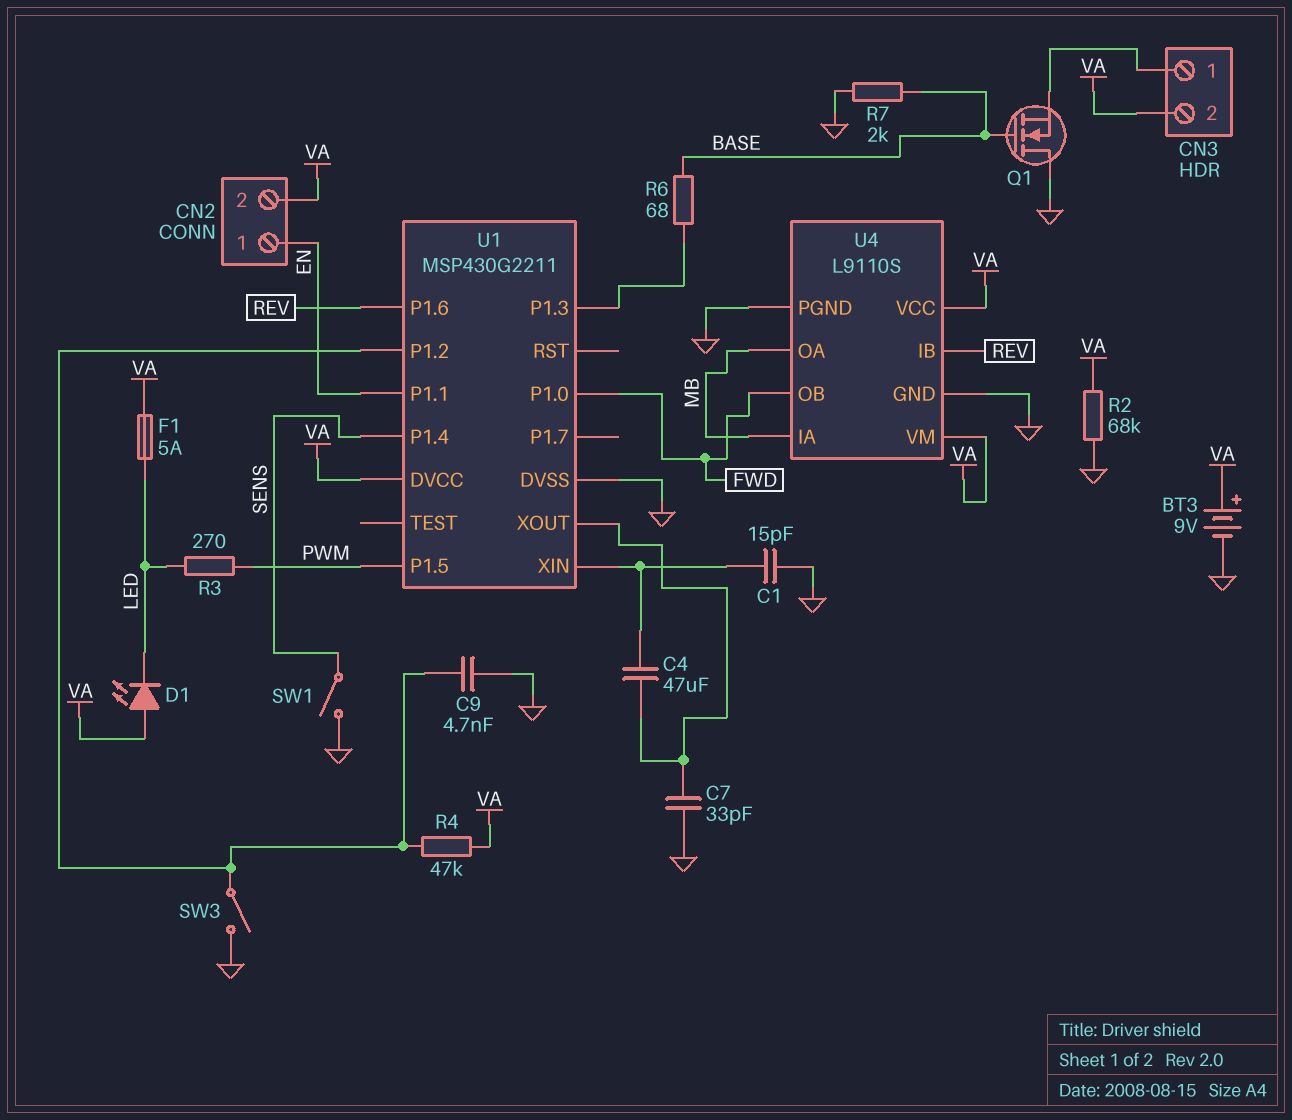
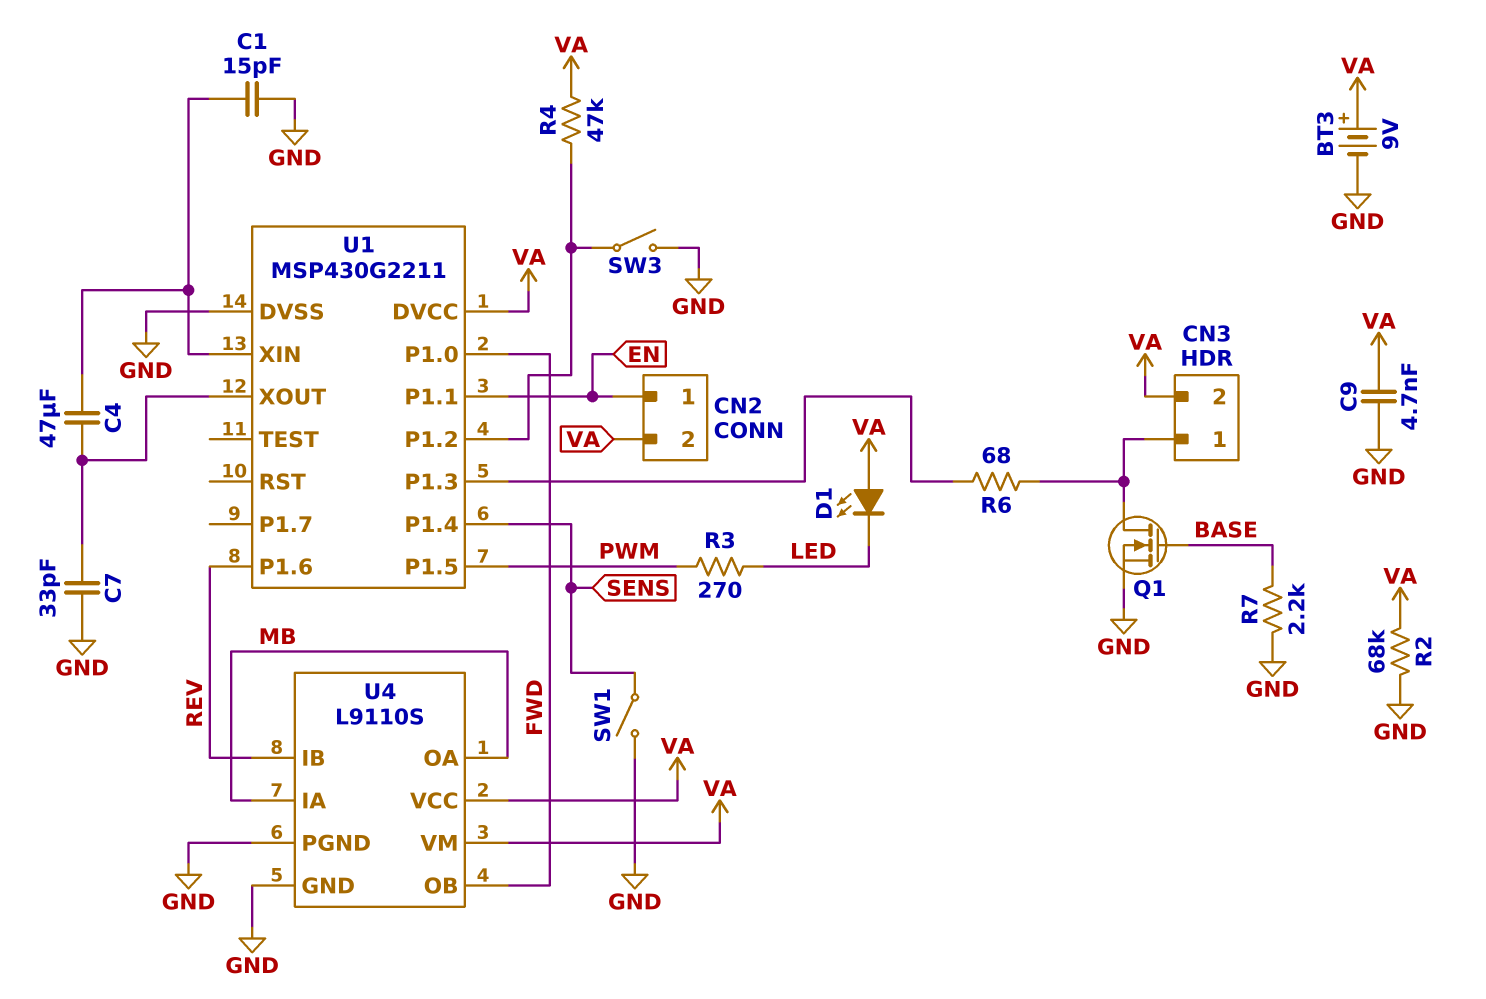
C9: 4.7nF (GND, U1/P1.2) -> 4.7nF (GND, VA)
F1: 5A (LED, VA) -> none
Q1: NMOS (G BASE, D GND, S CN3/1) -> NMOS (G BASE, D CN3/1, S GND)
R6: 68 (BASE, U1/P1.3) -> 68 (CN3/1, U1/P1.3)
R7: 2k (BASE, GND) -> 2.2k (BASE, GND)

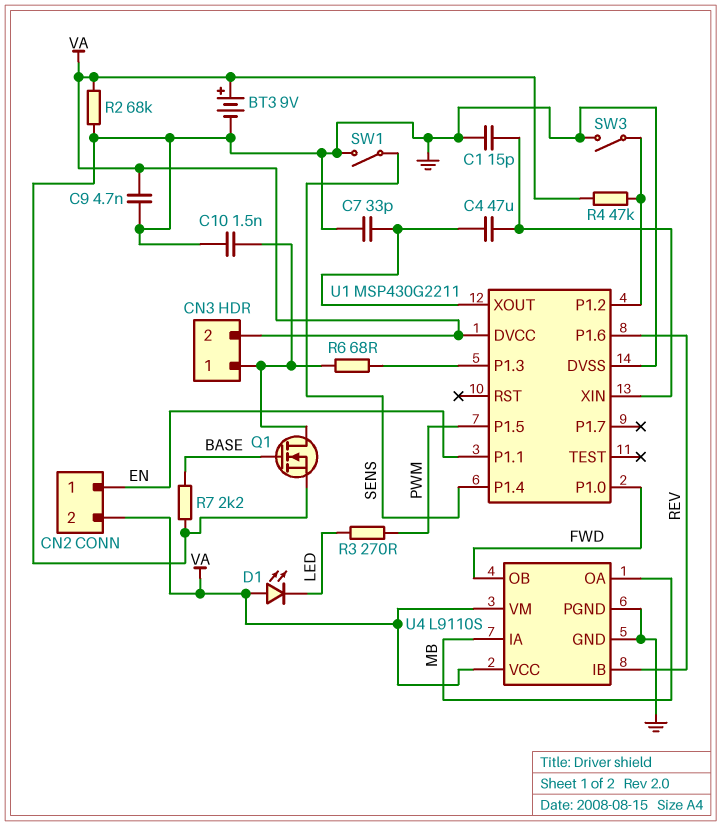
C10: none -> 1.5nF (CN3/1, GND)

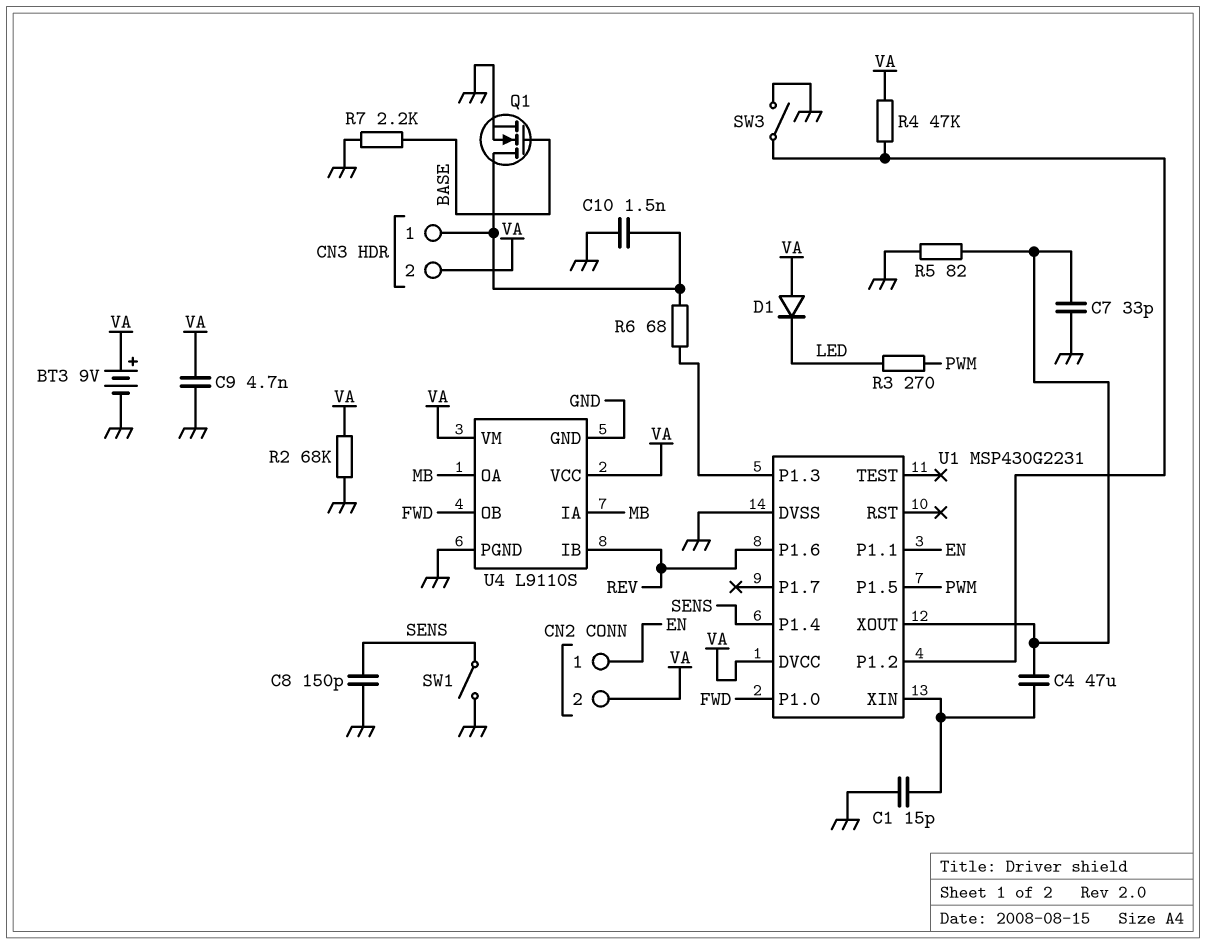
C8: none -> 150pF (GND, SENS)
D1: LED (A VA, K LED) -> diode (A VA, K LED)
R5: none -> 82 (GND, U1/XOUT)
U1: MSP430G2211 -> MSP430G2231

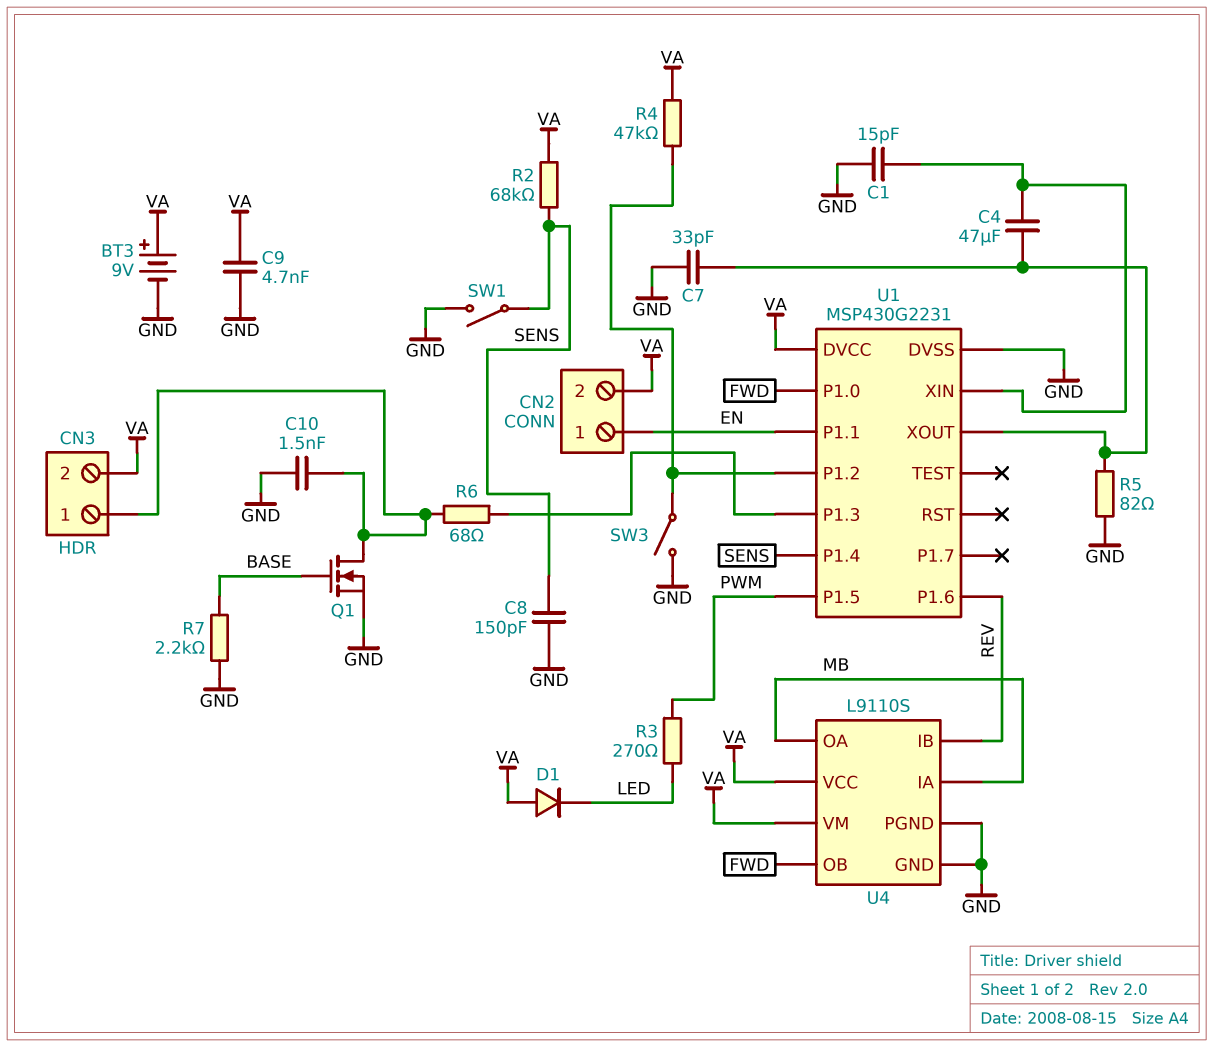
R2: 68k (GND, VA) -> 68k (SENS, VA)

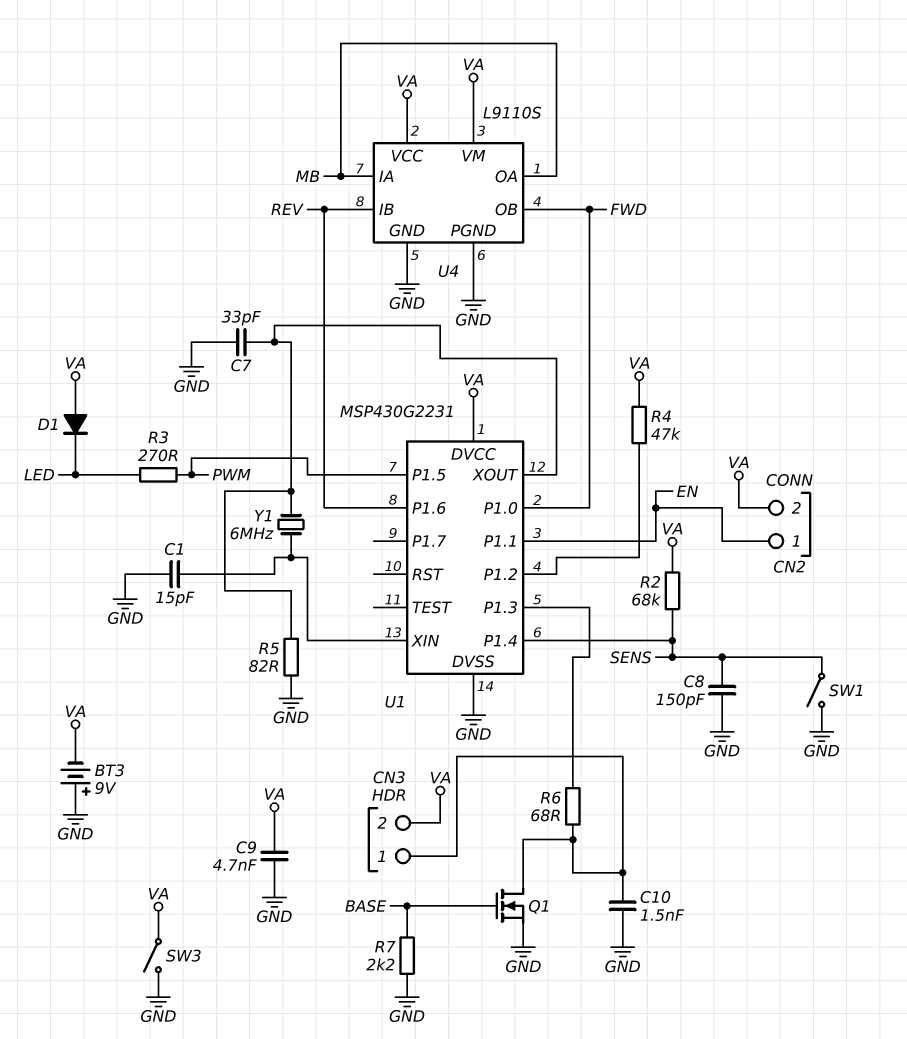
BT3: 9V (plus VA, minus GND) -> 9V (plus GND, minus VA)
C4: 47uF (U1/XIN, U1/XOUT) -> none
SW3: switch (GND, U1/P1.2) -> switch (GND, VA)
Y1: none -> 6MHz (U1/XIN, U1/XOUT)

